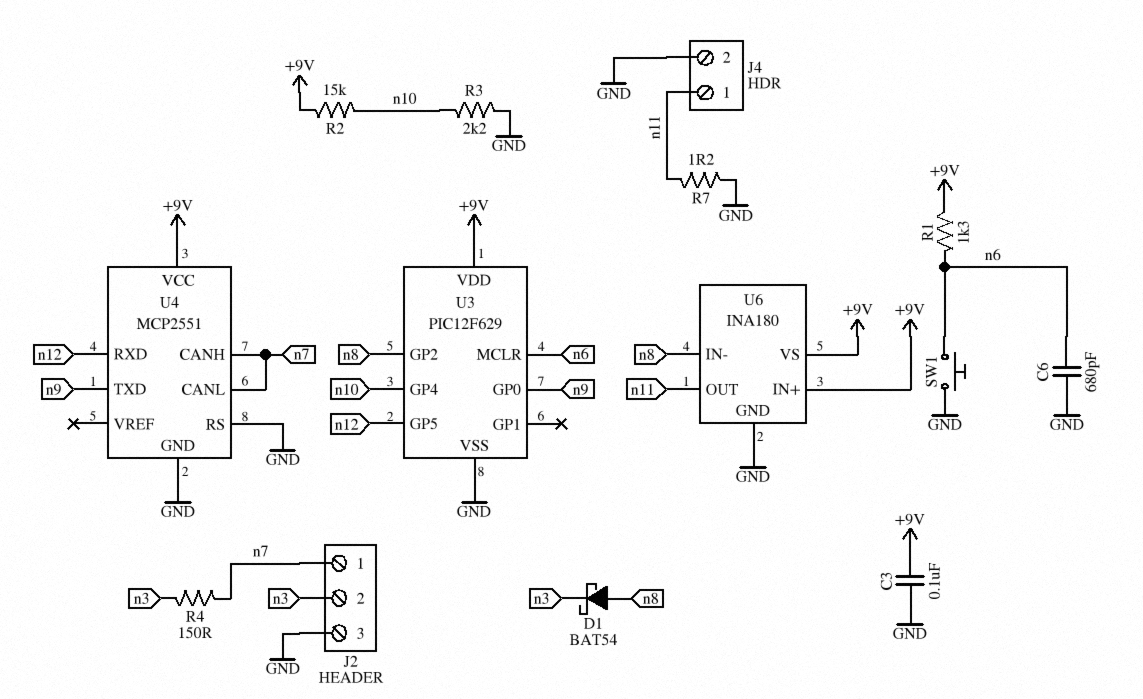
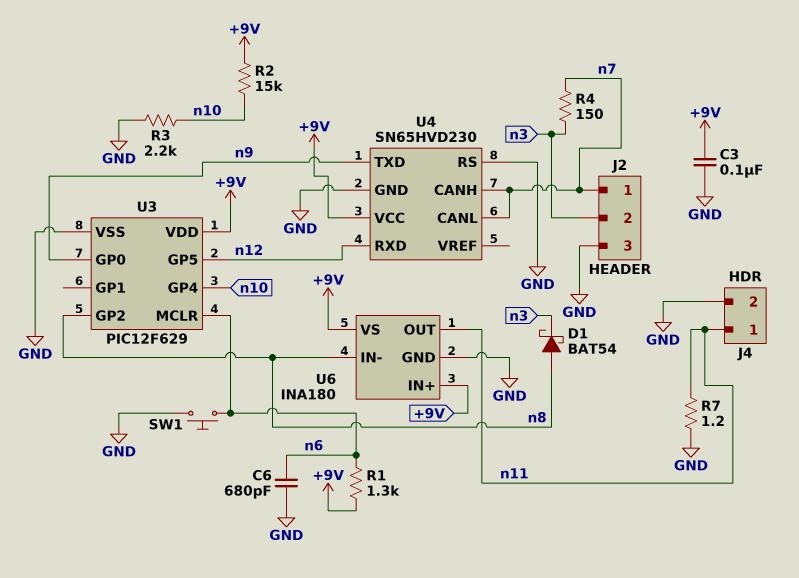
U4: MCP2551 -> SN65HVD230

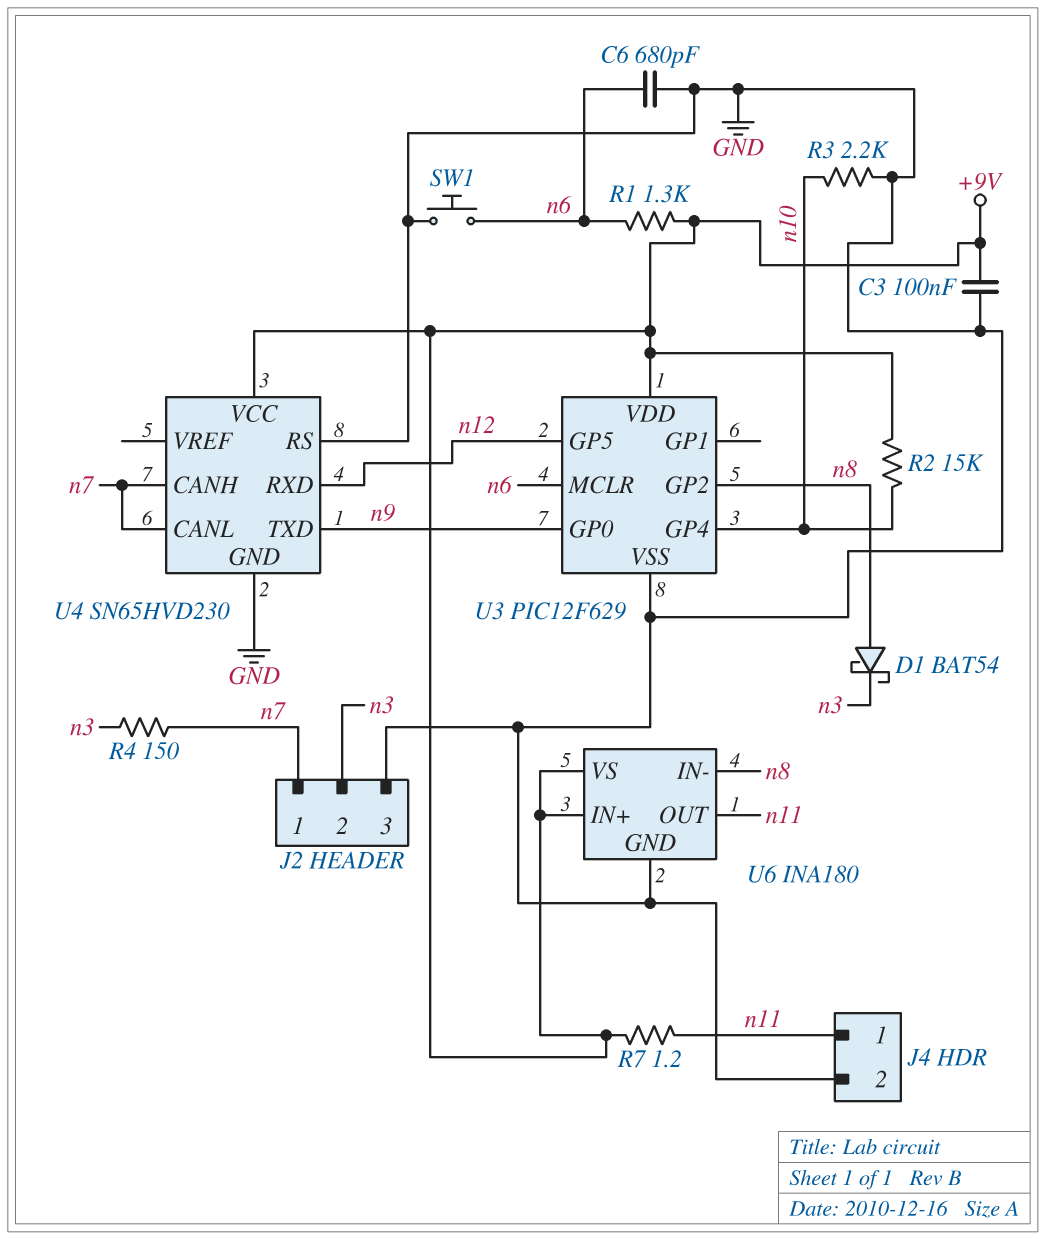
R7: 1.2 (GND, n11) -> 1.2 (+9V, n11)

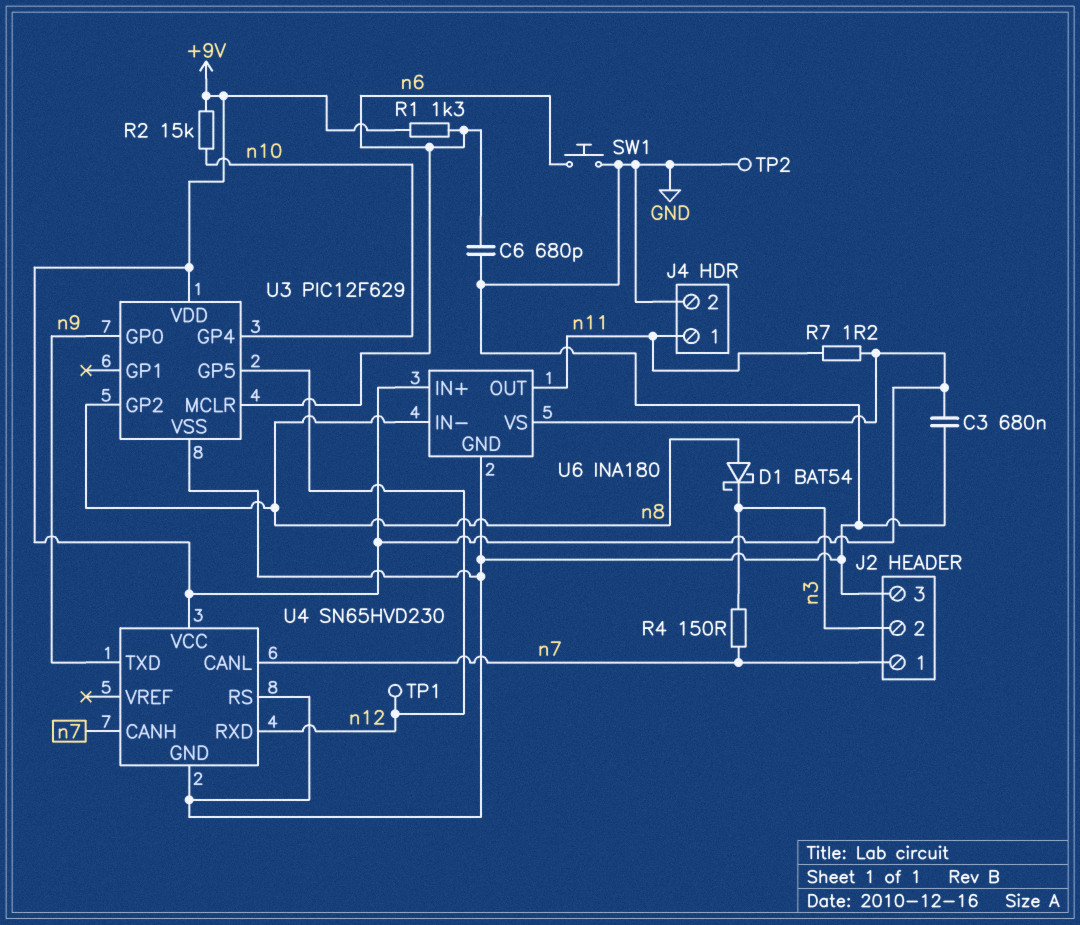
C3: 100nF (+9V, GND) -> 680nF (+9V, GND)
R3: 2.2k (GND, n10) -> none
TP1: none -> test point (n12)
TP2: none -> test point (GND)

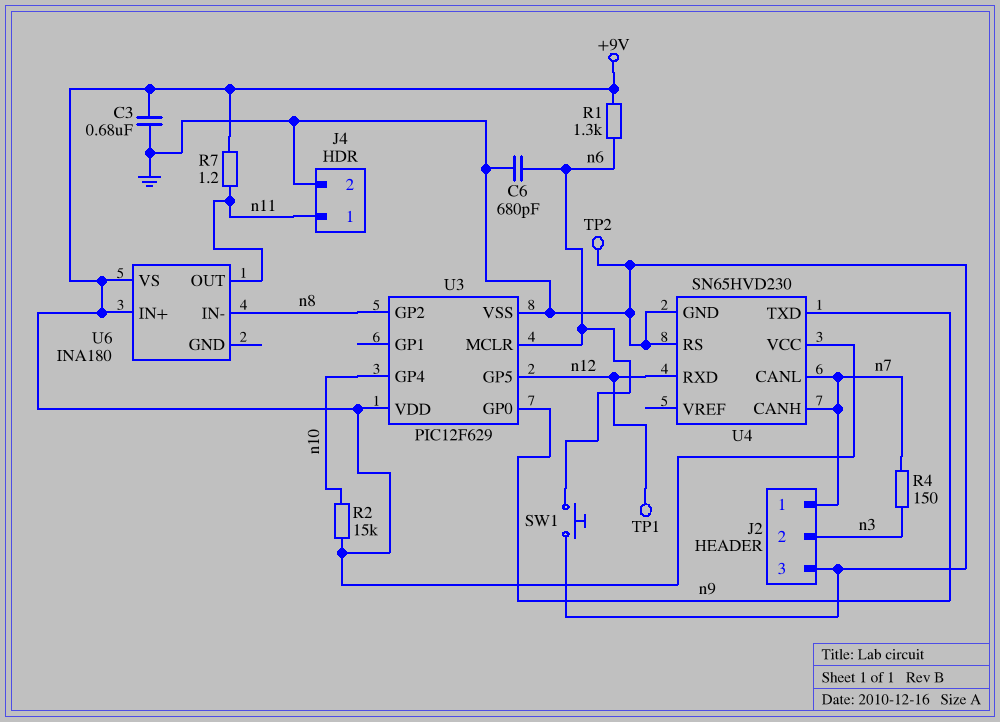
D1: schottky BAT54 (A n8, K n3) -> none
U6 pin GND: GND -> none

